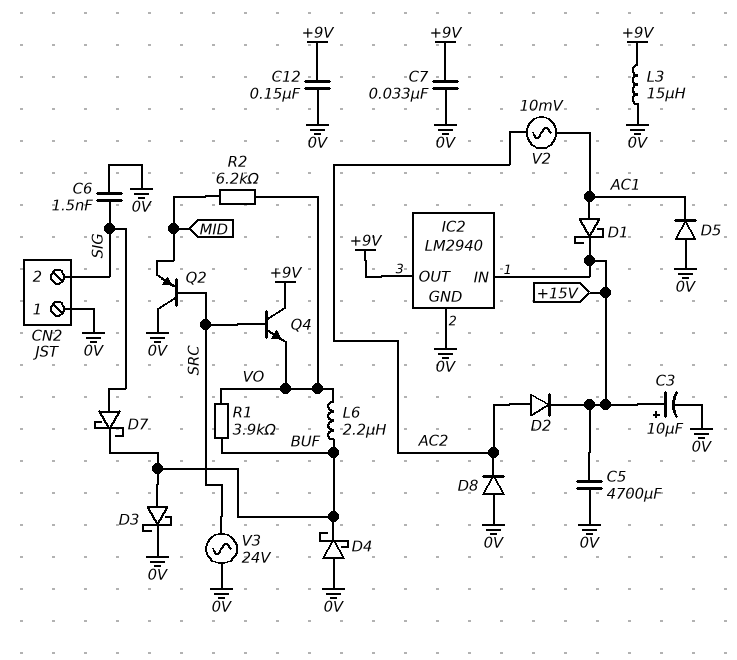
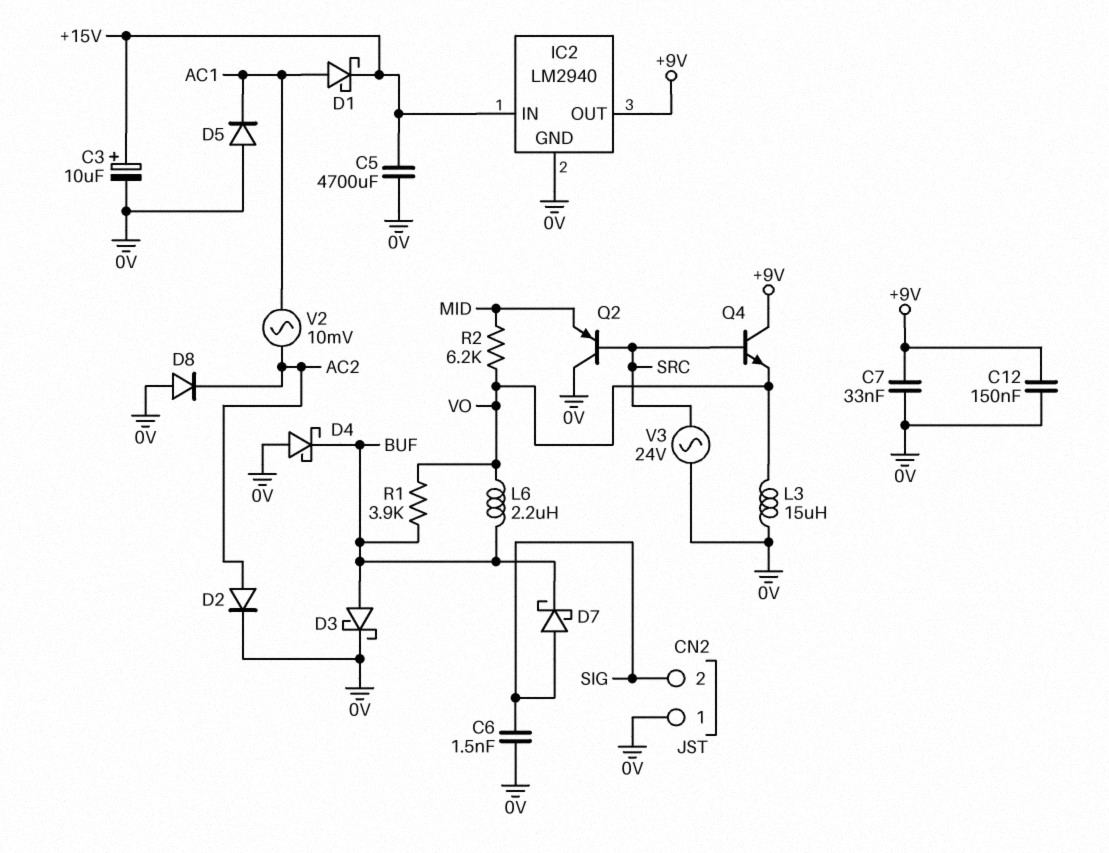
D2: diode (A AC2, K +15V) -> diode (A AC2, K 0V)
L3: 15uH (+9V, 0V) -> 15uH (0V, VO)

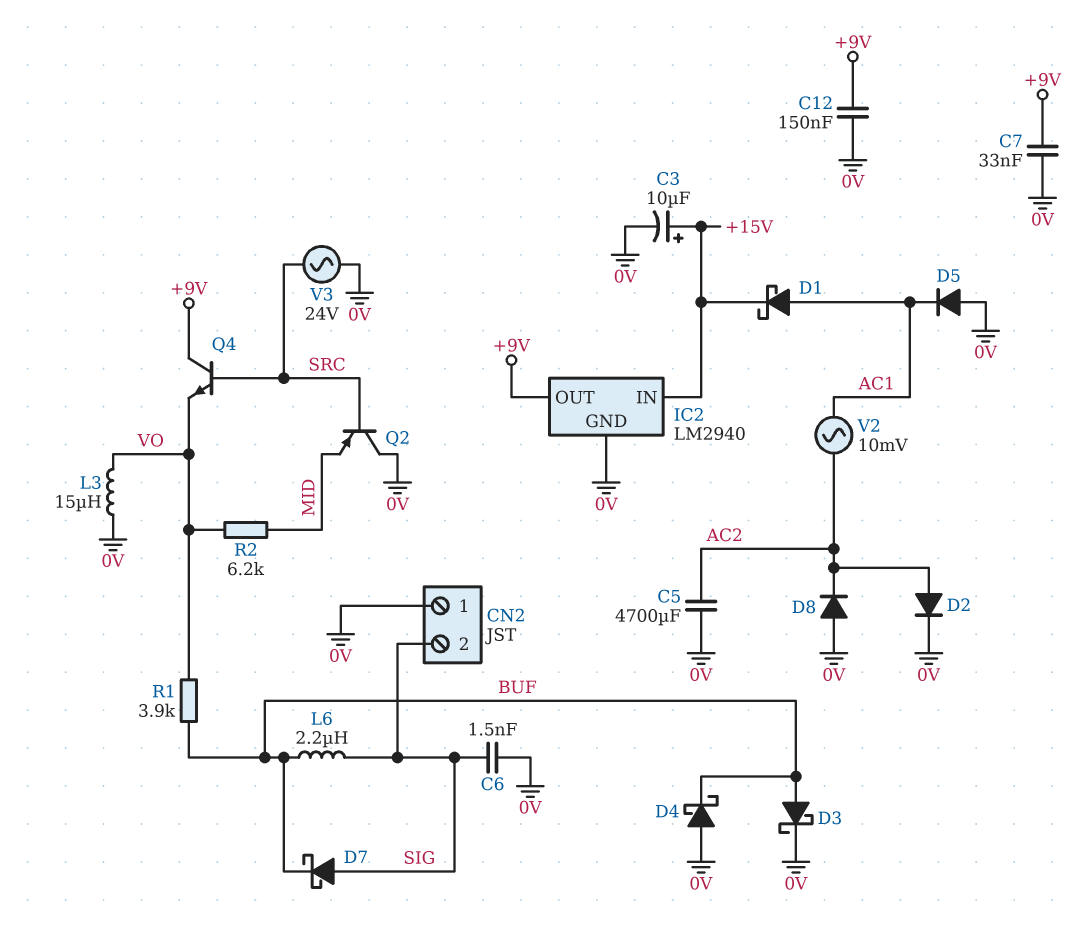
C5: 4700uF (+15V, 0V) -> 4700uF (0V, AC2)
L6: 2.2uH (BUF, VO) -> 2.2uH (BUF, SIG)

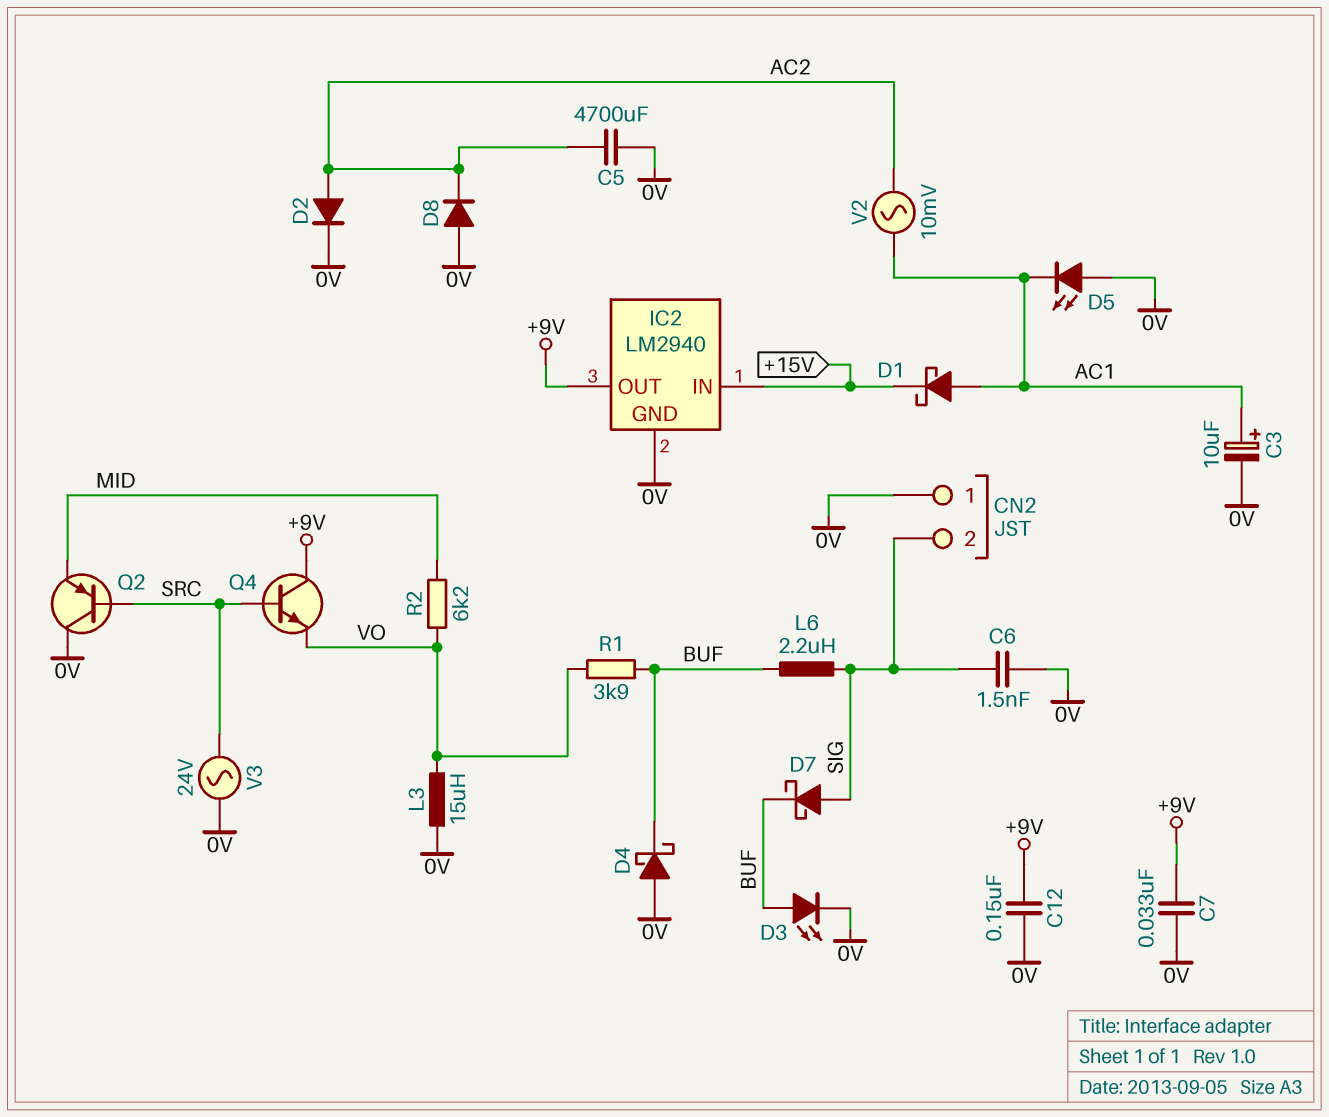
C3: 10uF (plus +15V, minus 0V) -> 10uF (plus AC1, minus 0V)
D3: schottky (A BUF, K 0V) -> LED (A BUF, K 0V)
D5: diode (A 0V, K AC1) -> LED (A 0V, K AC1)

